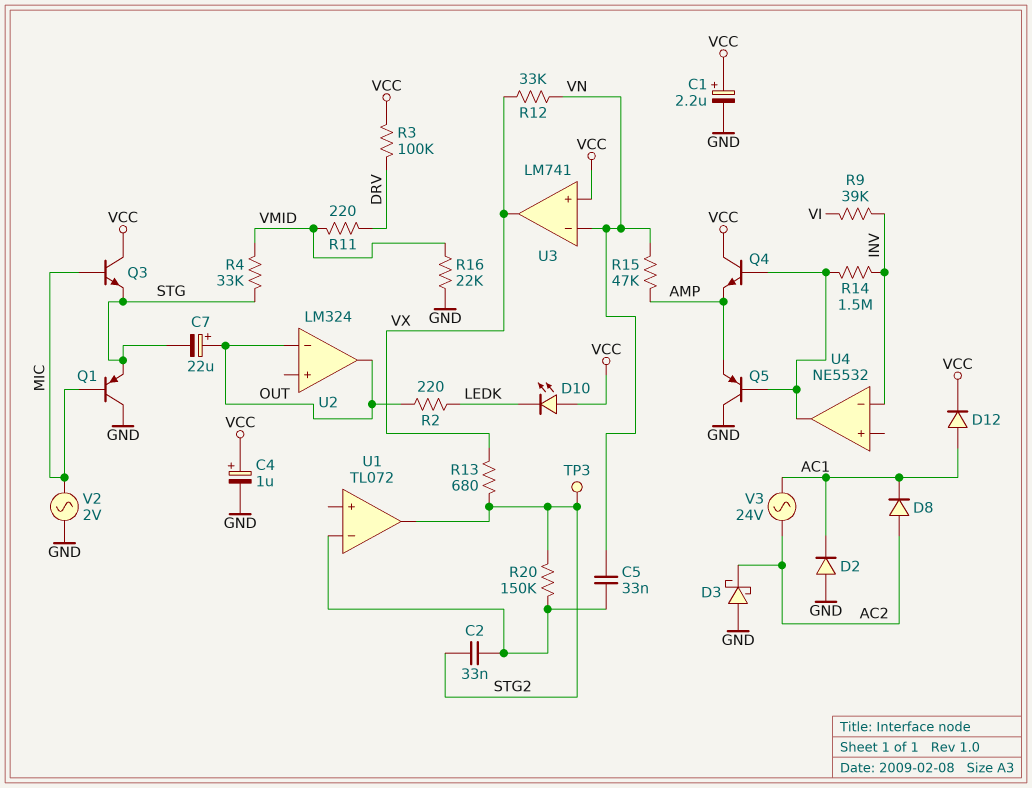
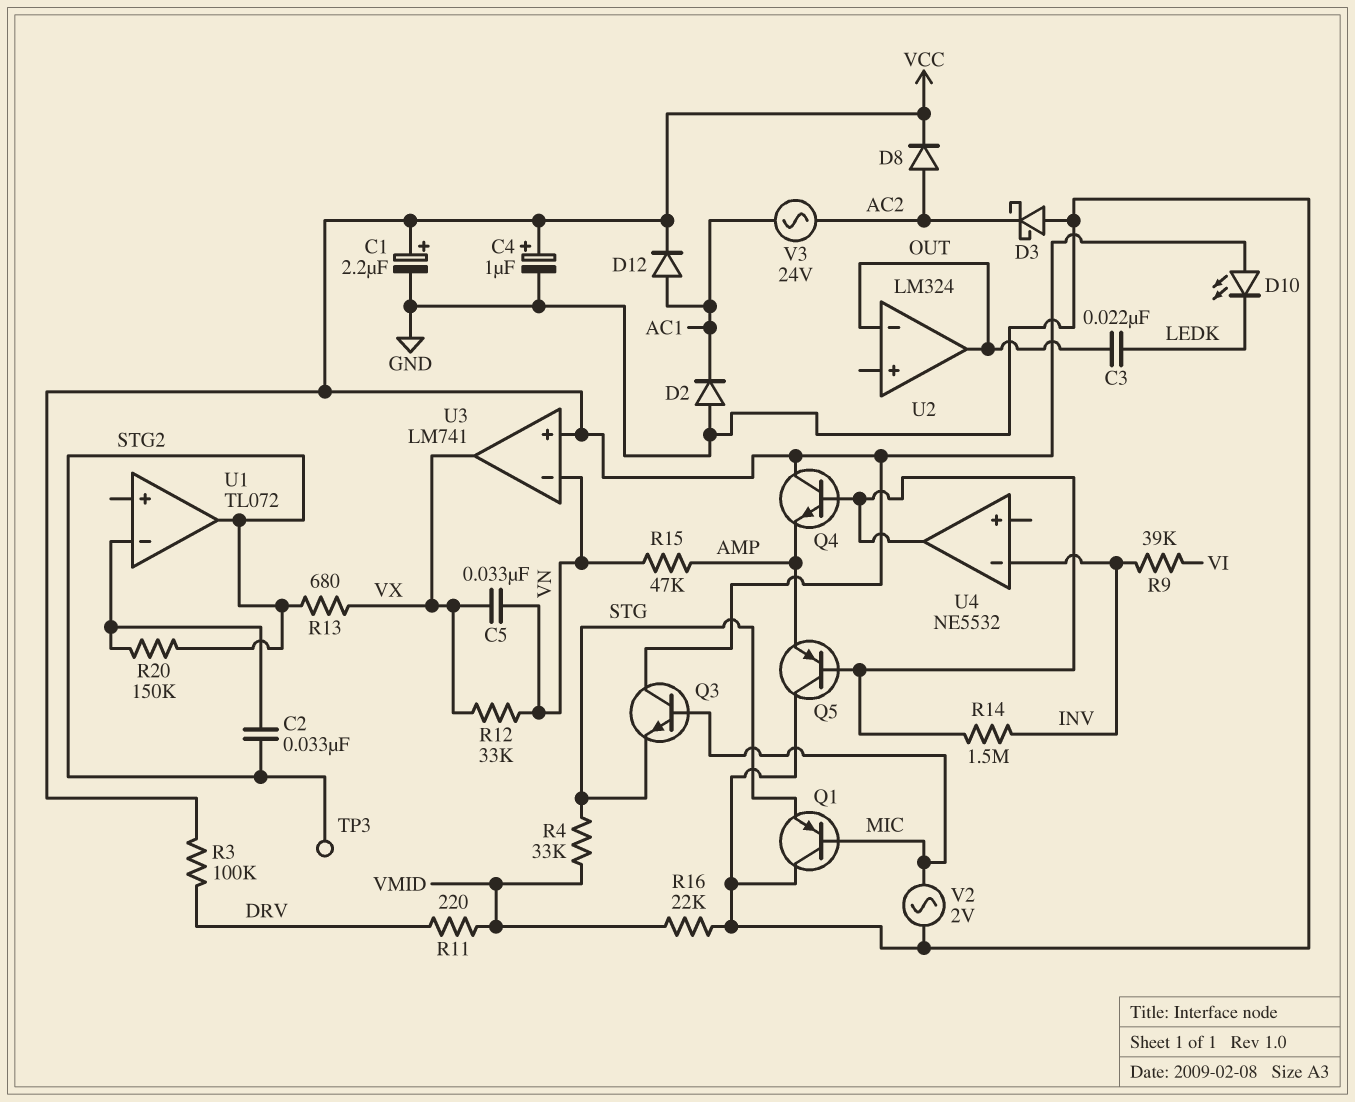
C3: none -> 22nF (LEDK, OUT)
C5: 33nF (U1/in-, VN) -> 33nF (VN, VX)
C7: 22uF (plus OUT, minus STG) -> none
D8: diode (A AC2, K AC1) -> diode (A AC2, K VCC)
R2: 220 (LEDK, OUT) -> none

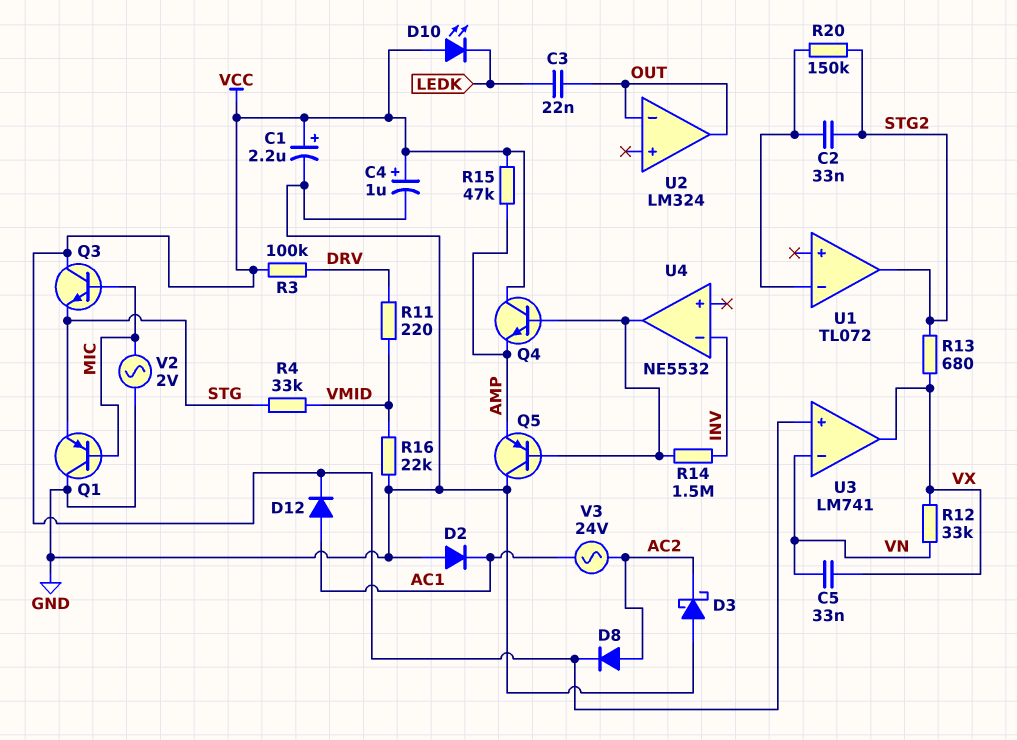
R9: 39k (INV, VI) -> none
R15: 47k (AMP, VN) -> 47k (AMP, VCC)
TP3: test point (STG2) -> none

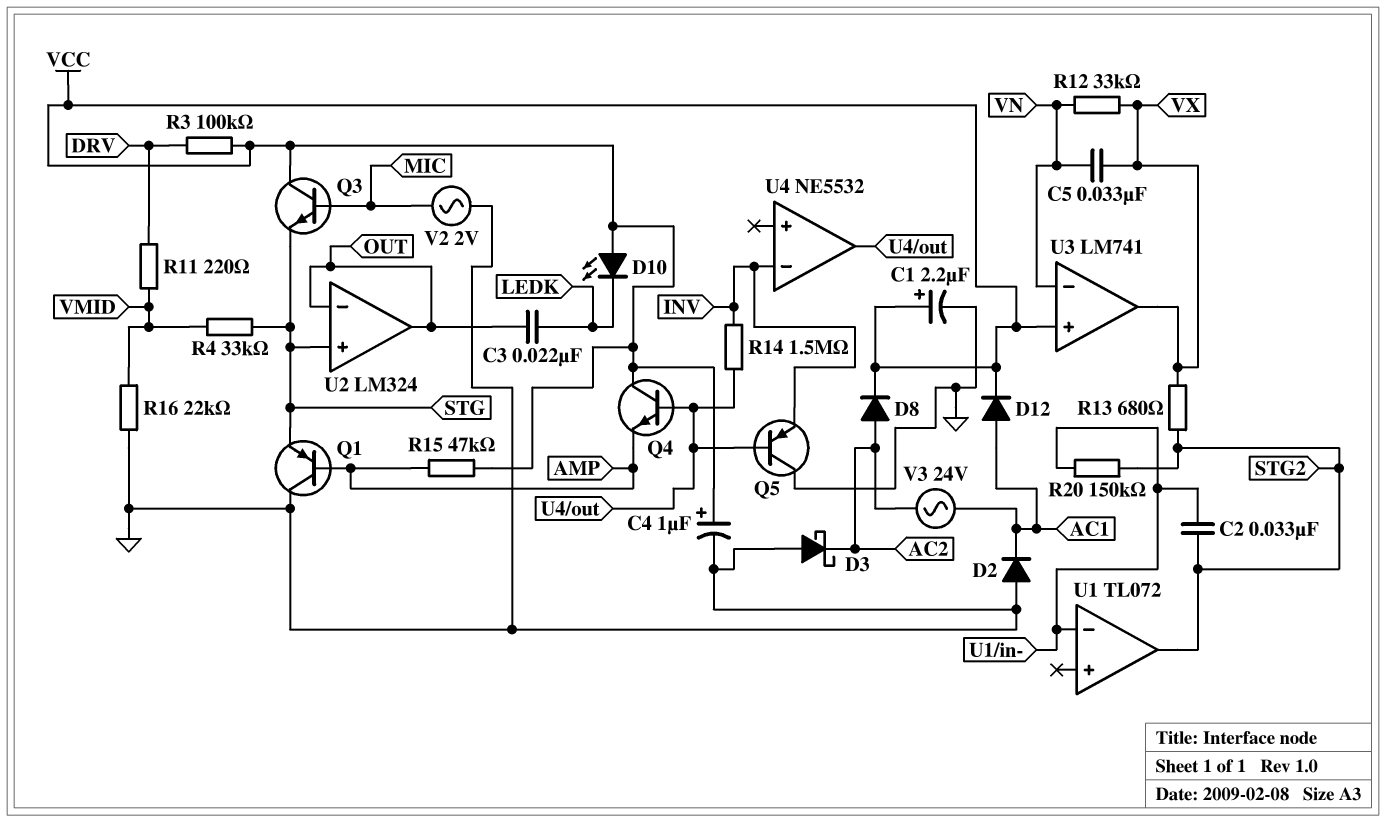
Q1: PNP (B MIC, C GND, E STG) -> PNP (B AMP, C GND, E STG)
Q5: PNP (B U4/out, C GND, E AMP) -> PNP (B U4/out, C GND, E INV)
U2 pin in+: none -> STG

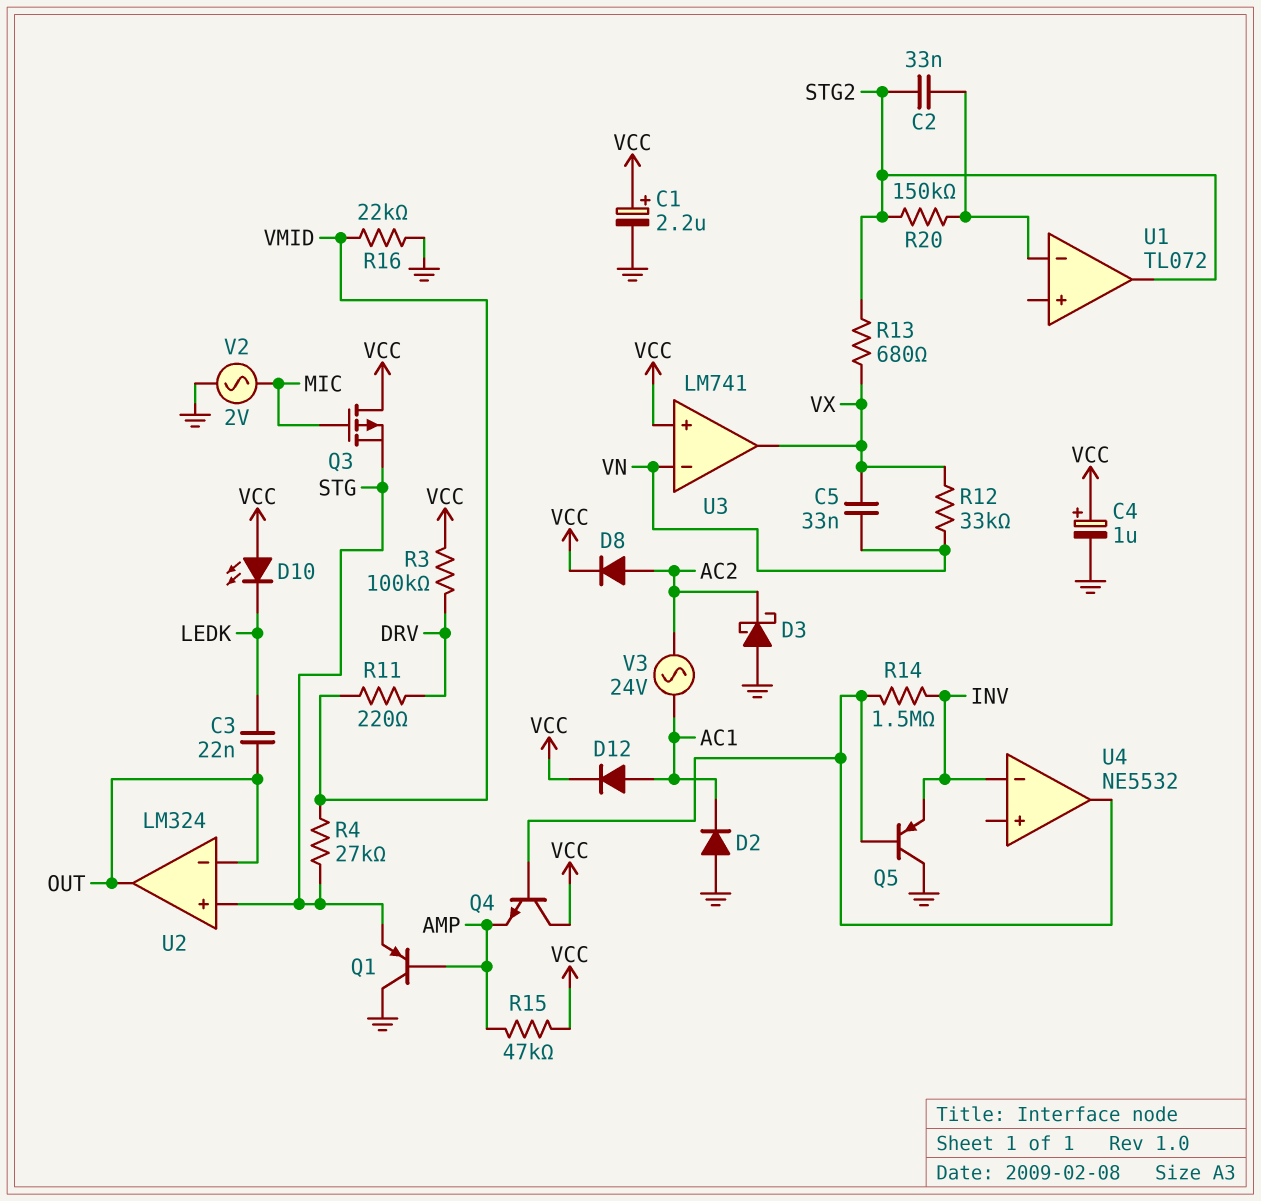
Q3: NPN (B MIC, C VCC, E STG) -> PMOS (G MIC, D VCC, S STG)
R4: 33k (STG, VMID) -> 27k (STG, VMID)

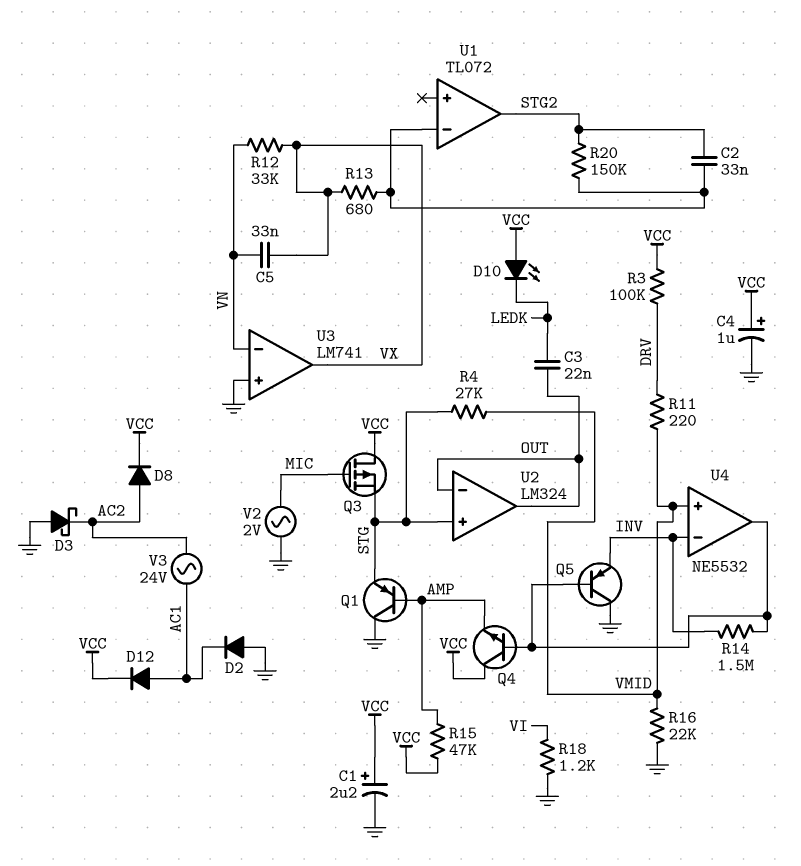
R13: 680 (STG2, VX) -> 680 (U1/in-, VX)
R18: none -> 1.2k (GND, VI)
U3 pin in+: VCC -> GND
U4 pin in+: none -> VMID

